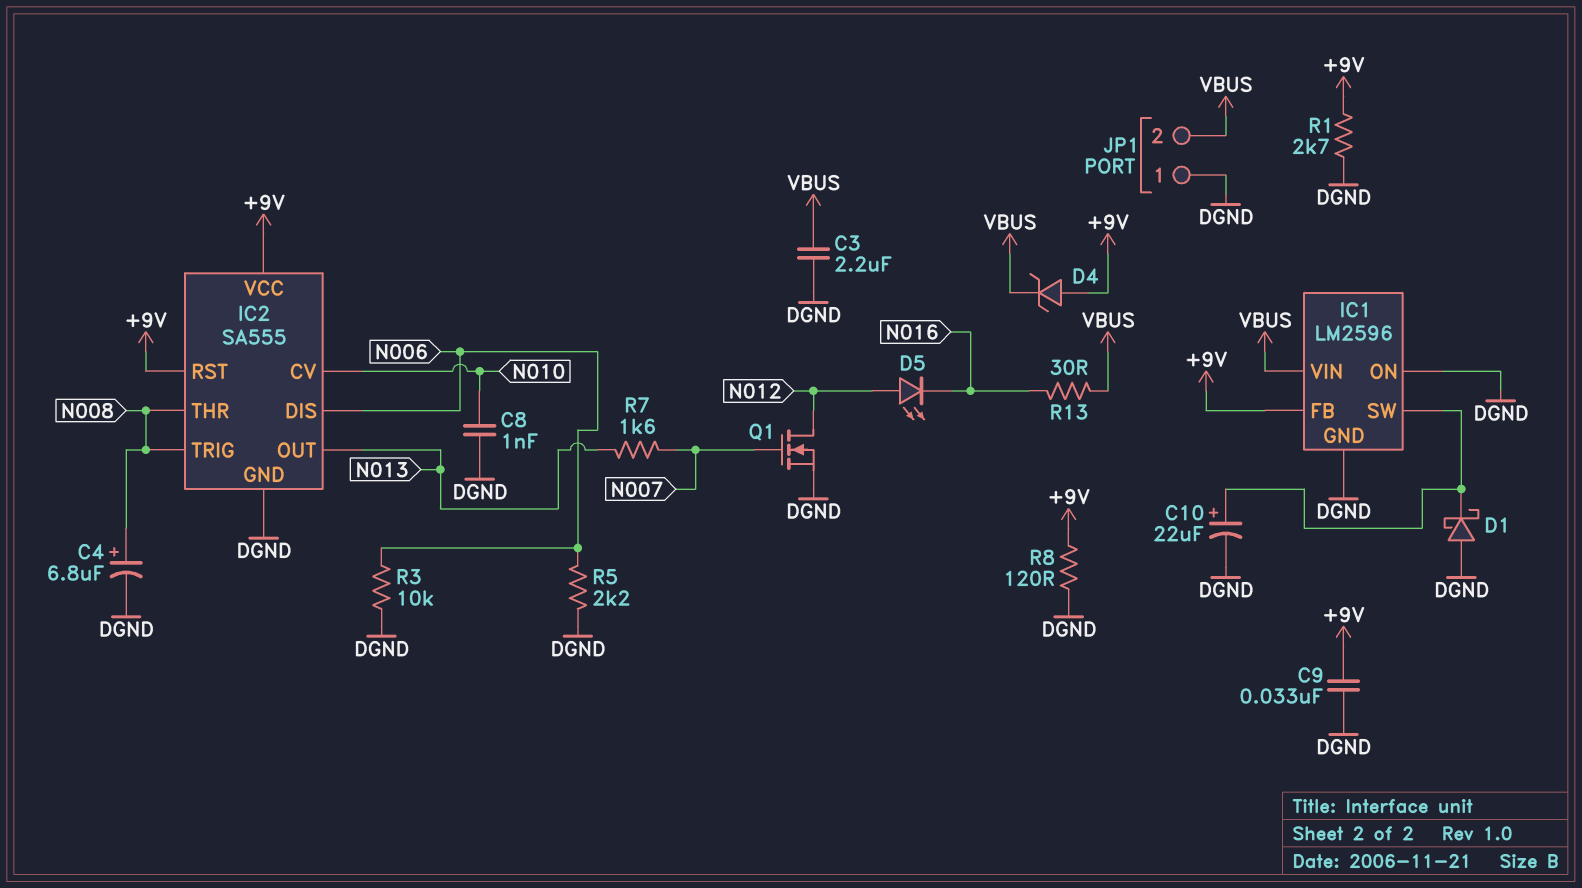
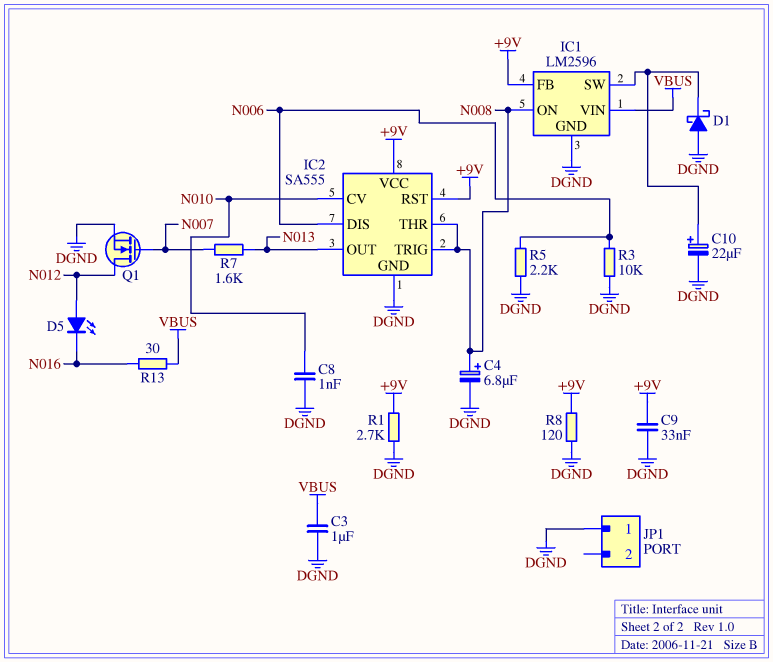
C3: 2.2uF (DGND, VBUS) -> 1uF (DGND, VBUS)
D4: zener (A +9V, K VBUS) -> none
IC1 pin ON: DGND -> N008
JP1 pin 2: VBUS -> none

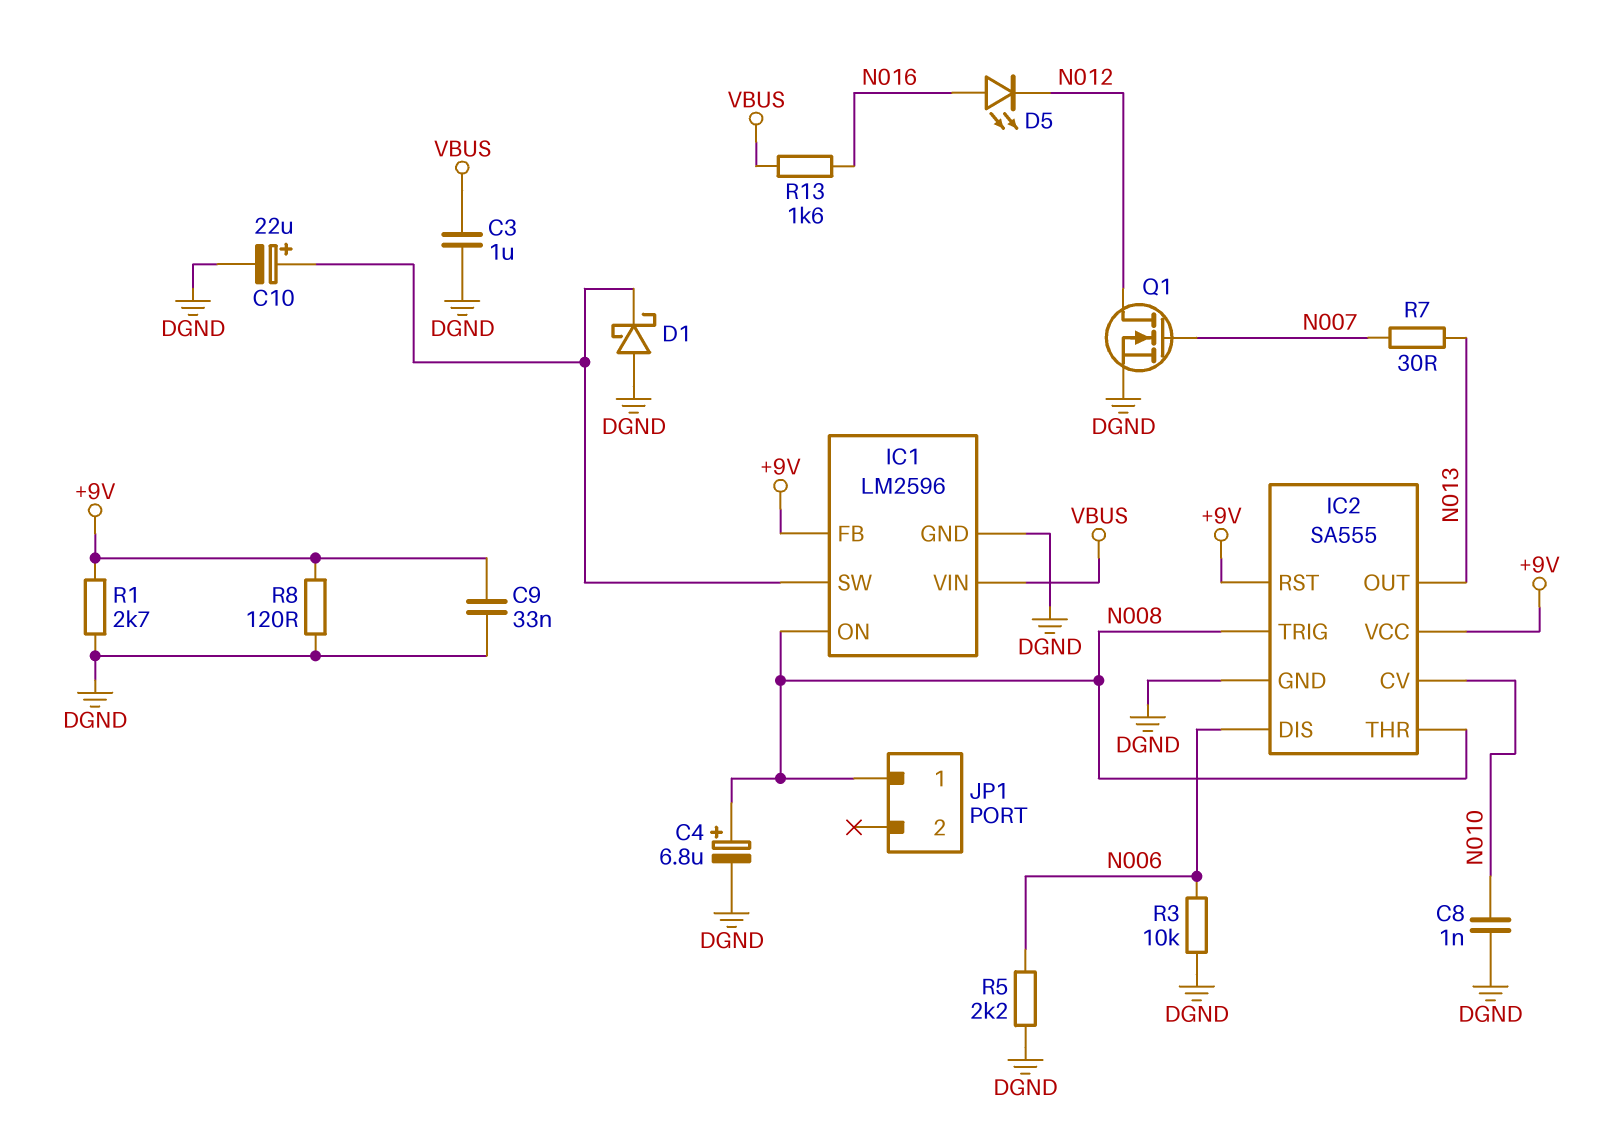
D5: LED (A N012, K N016) -> LED (A N016, K N012)
JP1 pin 1: DGND -> N008
R7: 1.6k (N007, N013) -> 30 (N007, N013)
R13: 30 (N016, VBUS) -> 1.6k (N016, VBUS)

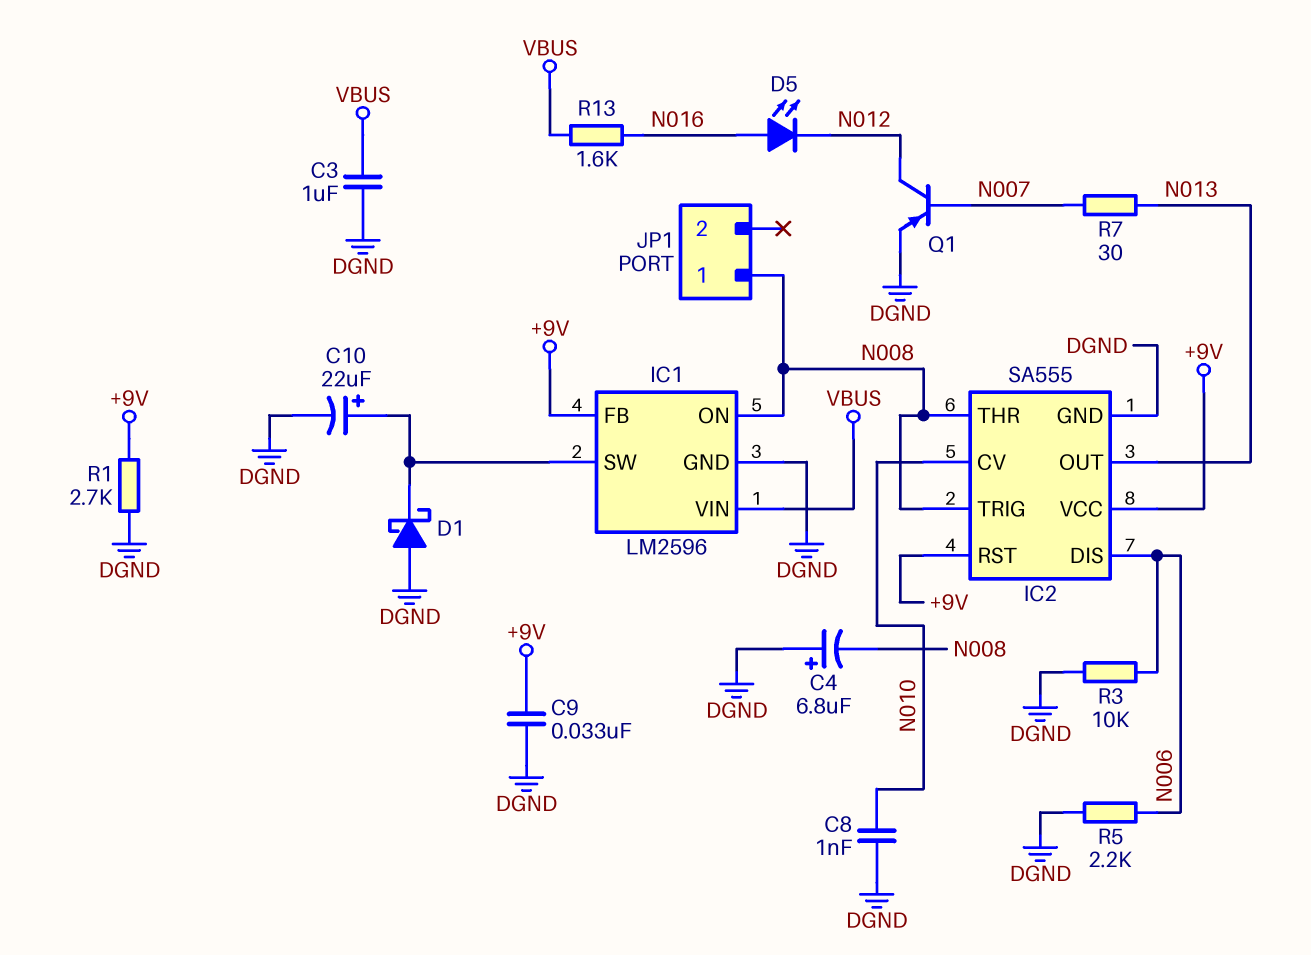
C4: 6.8uF (plus N008, minus DGND) -> 6.8uF (plus DGND, minus N008)
Q1: NMOS (G N007, D N012, S DGND) -> PNP (B N007, C N012, E DGND)
R8: 120 (+9V, DGND) -> none

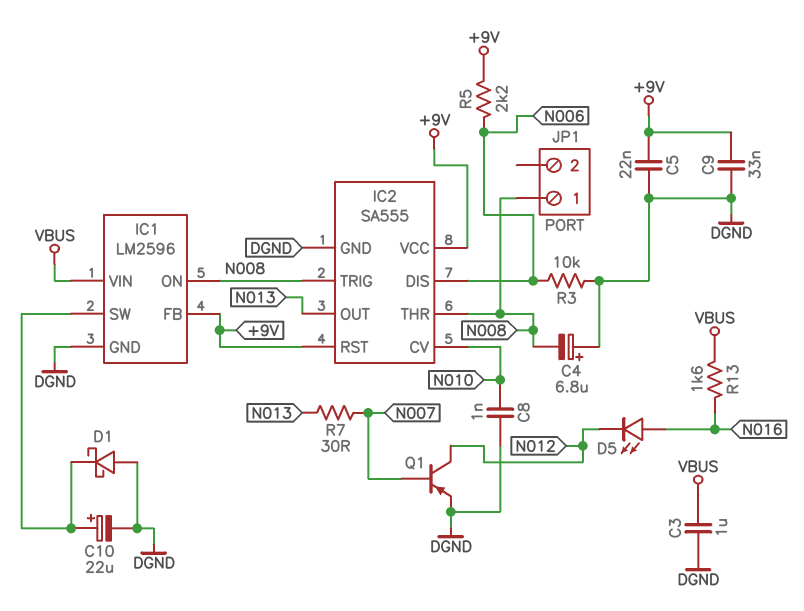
C5: none -> 22nF (+9V, DGND)
R1: 2.7k (+9V, DGND) -> none
R5: 2.2k (DGND, N006) -> 2.2k (+9V, N006)

